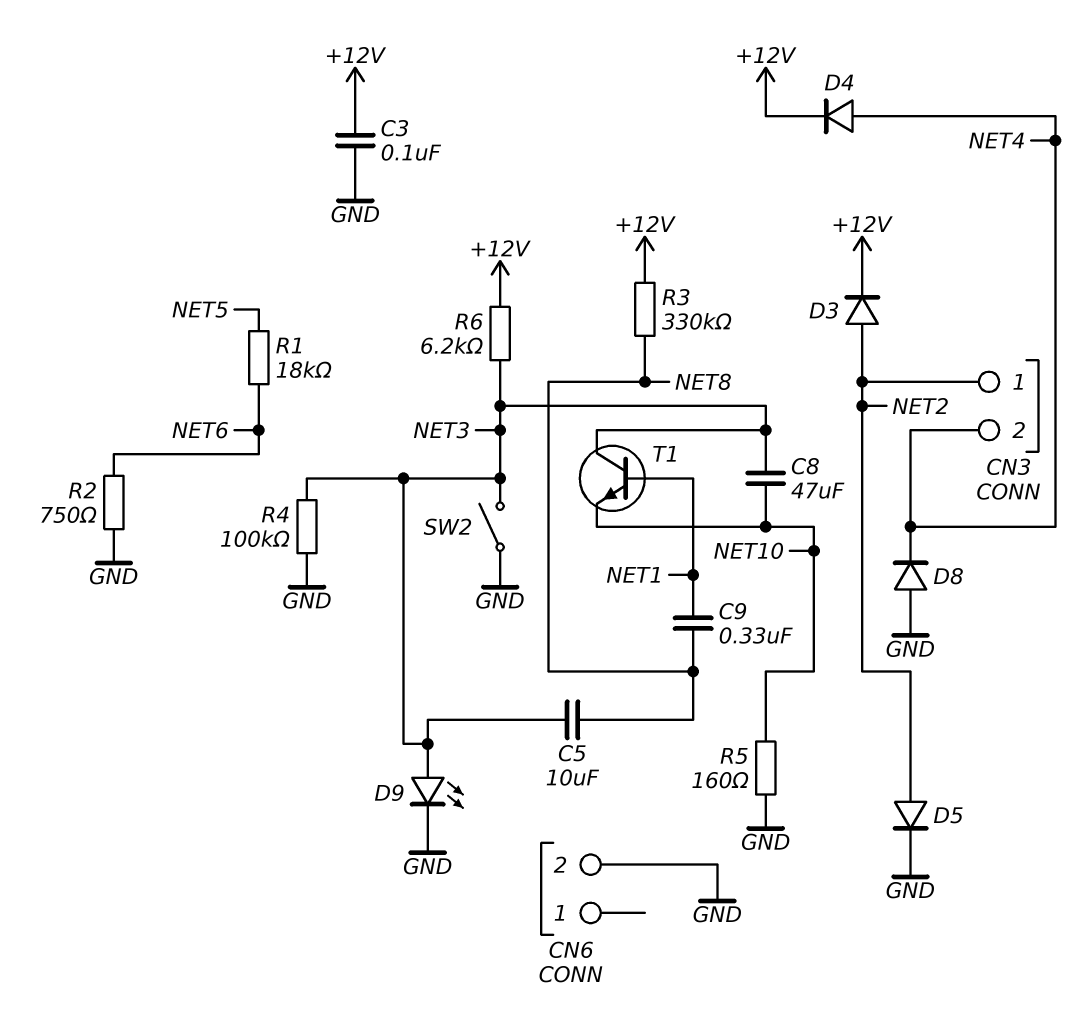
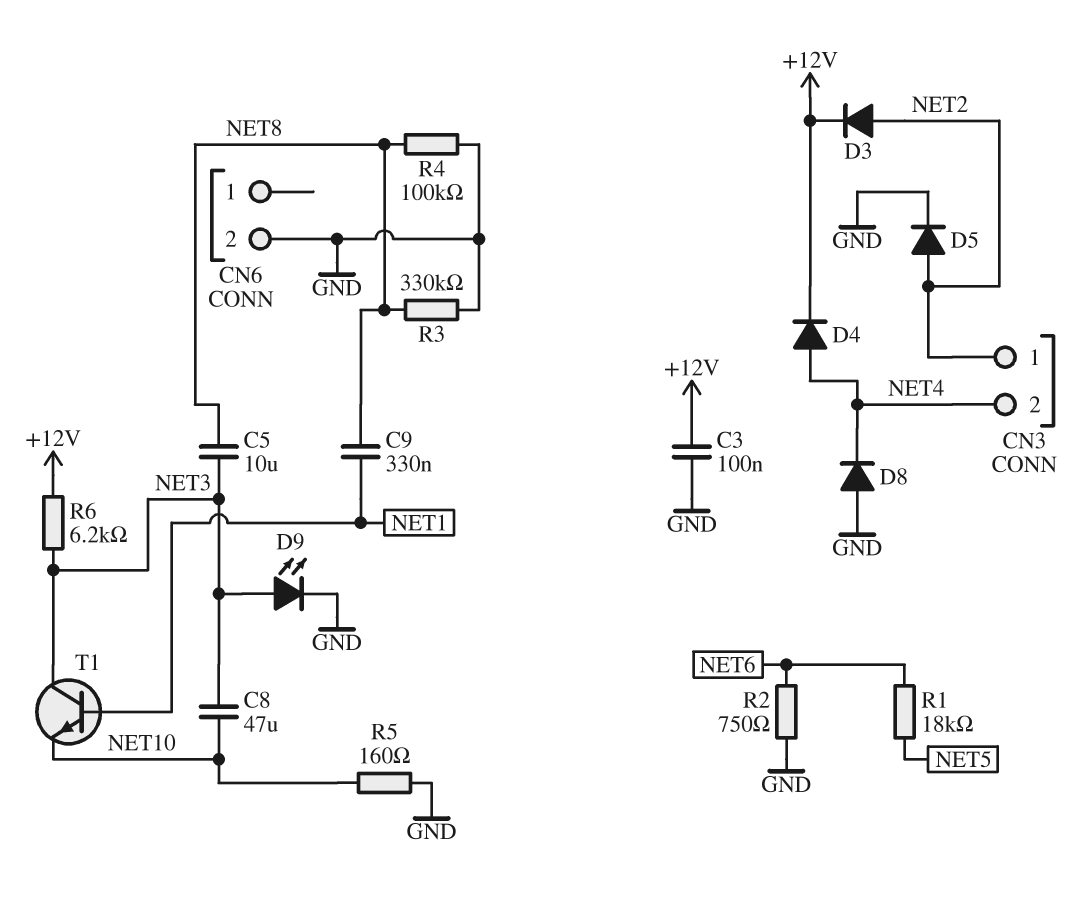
R3: 330k (+12V, NET8) -> 330k (GND, NET8)
R4: 100k (GND, NET3) -> 100k (GND, NET8)
SW2: switch (GND, NET3) -> none

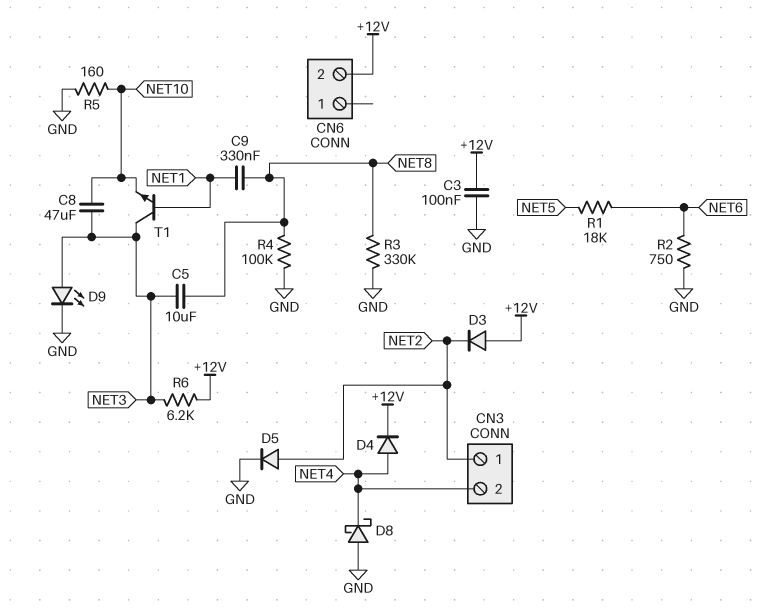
CN6 pin 2: GND -> +12V
D3: diode (A NET2, K +12V) -> diode (A +12V, K NET2)
D8: diode (A GND, K NET4) -> schottky (A GND, K NET4)

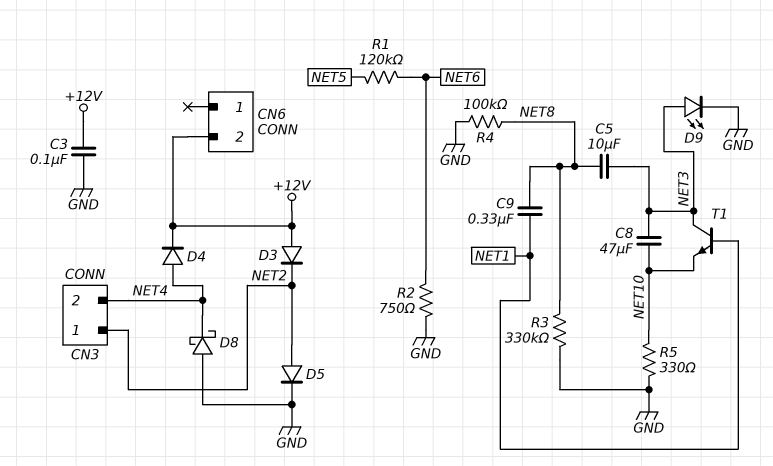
R1: 18k (NET5, NET6) -> 120k (NET5, NET6)
R5: 160 (GND, NET10) -> 330 (GND, NET10)
R6: 6.2k (+12V, NET3) -> none

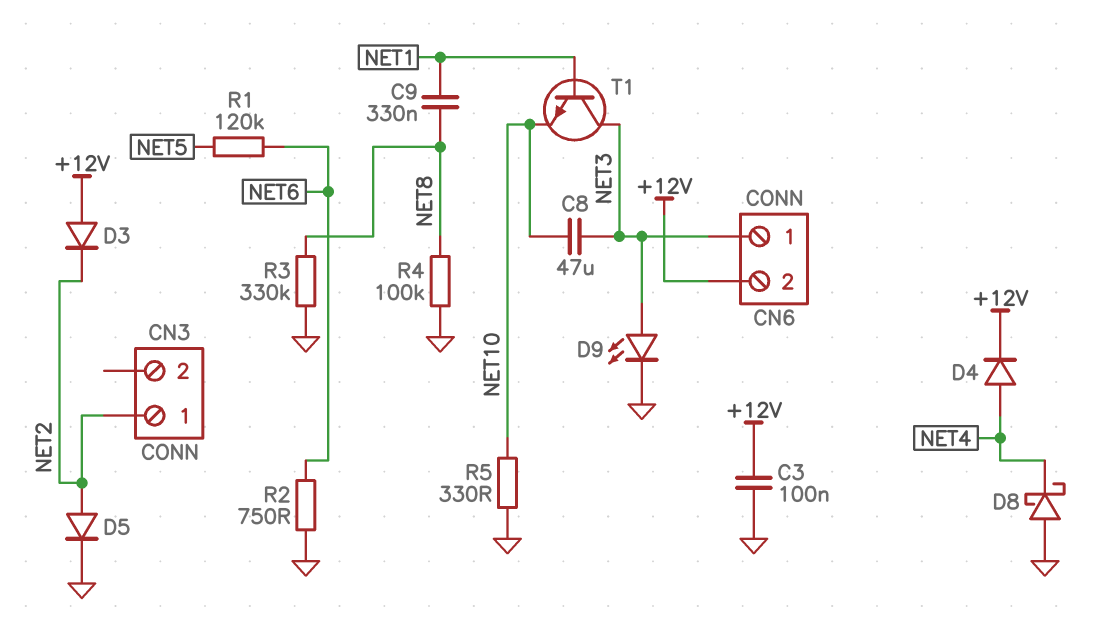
C5: 10uF (NET3, NET8) -> none
CN3 pin 2: NET4 -> none
CN6 pin 1: none -> NET3

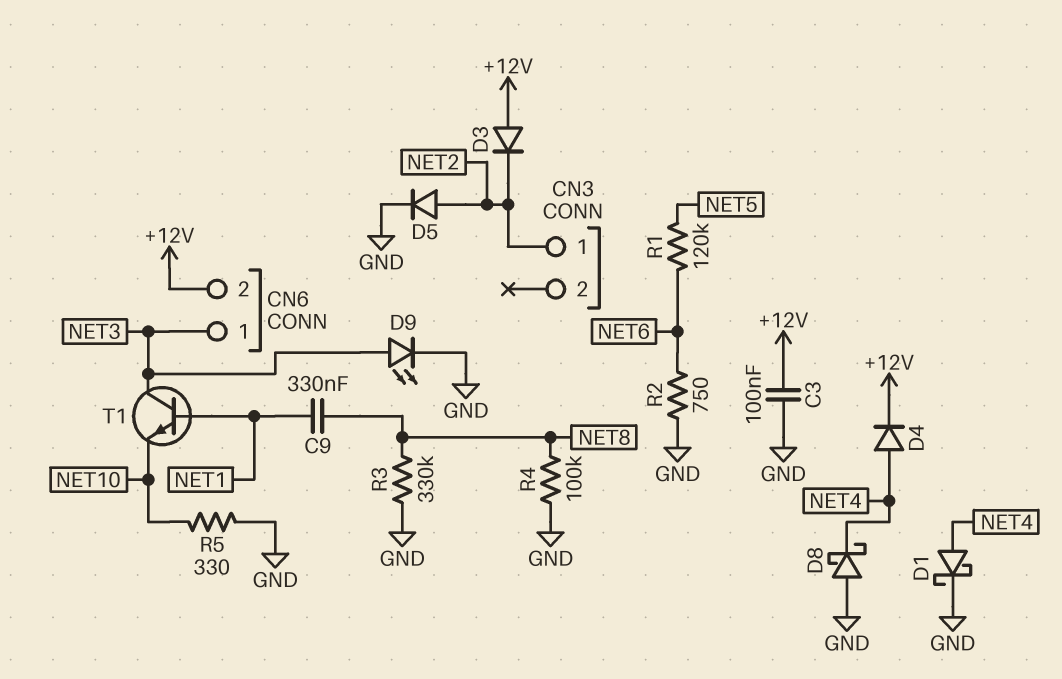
C8: 47uF (NET3, NET10) -> none
D1: none -> schottky (A NET4, K GND)

